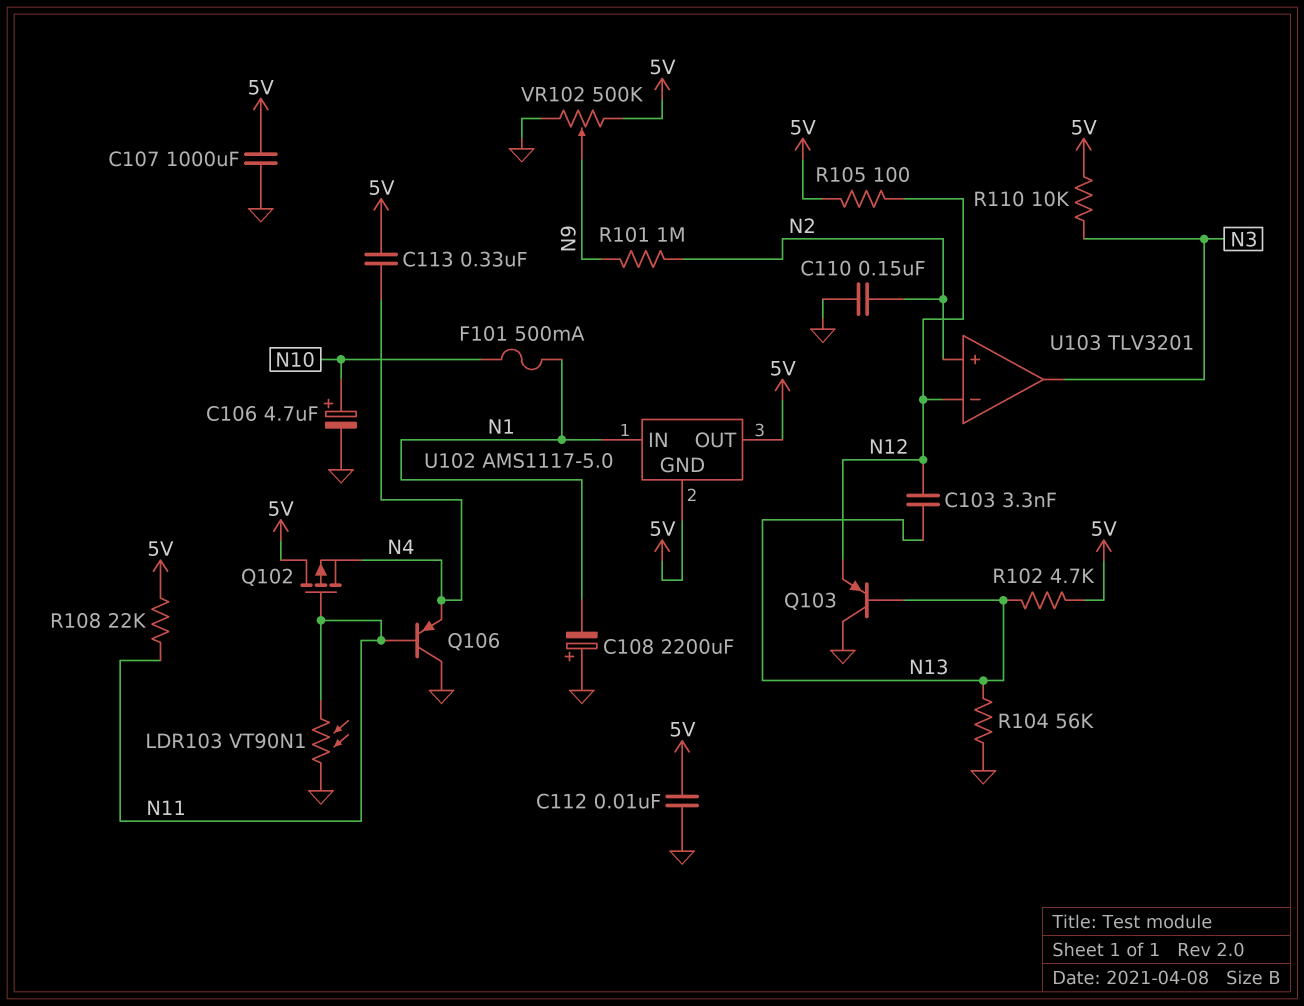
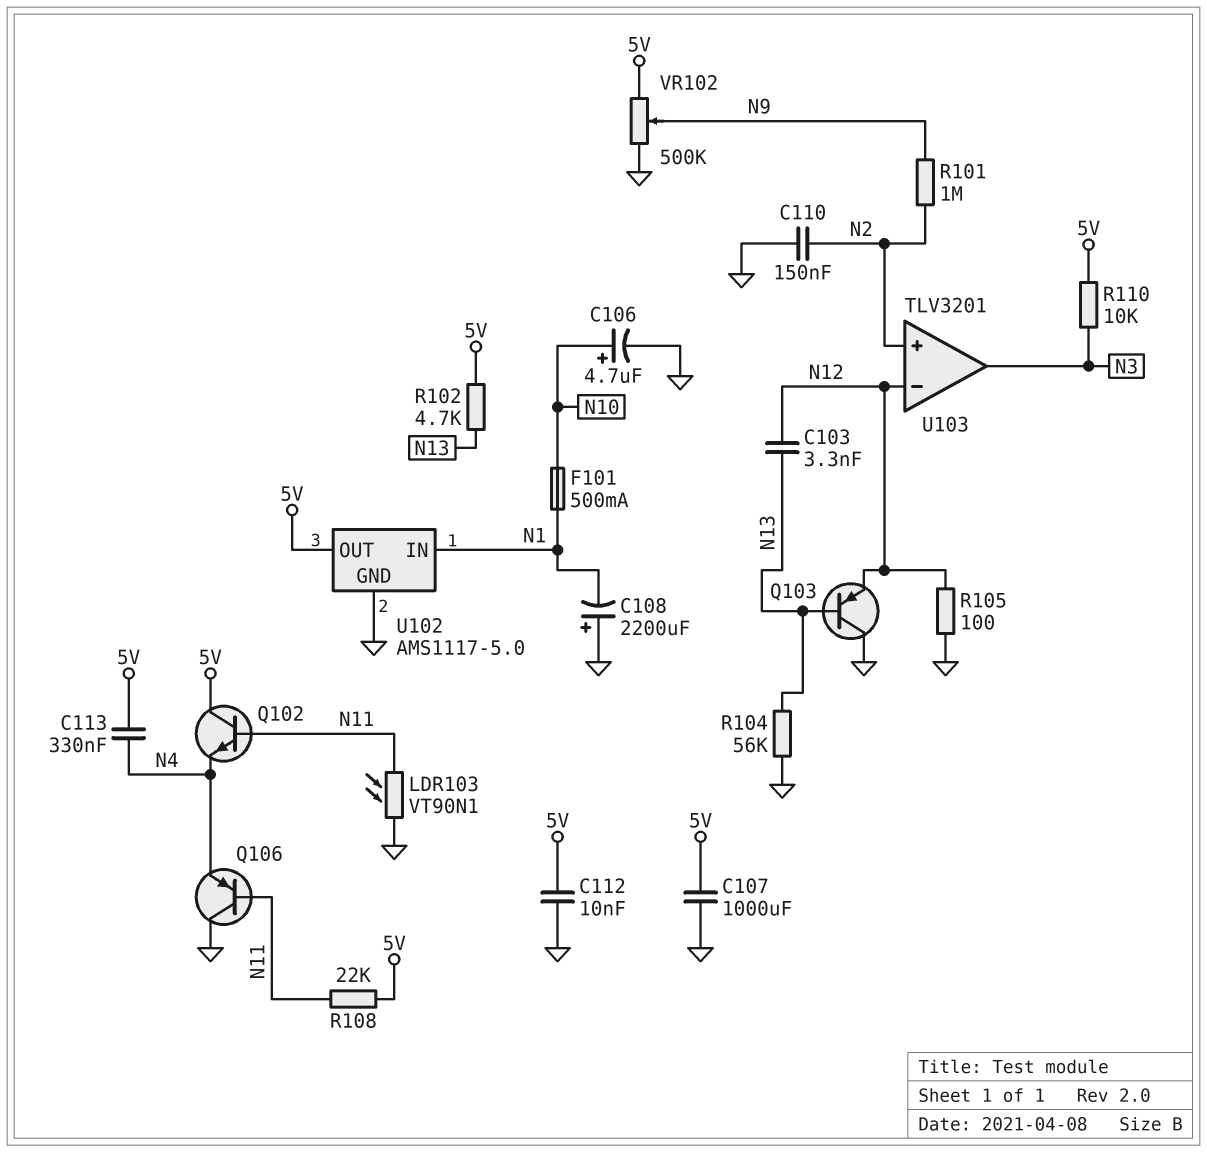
Q102: PMOS (G N11, D 5V, S N4) -> NPN (B N11, C 5V, E N4)
R105: 100 (5V, N12) -> 100 (GND, N12)
U102 pin GND: 5V -> GND

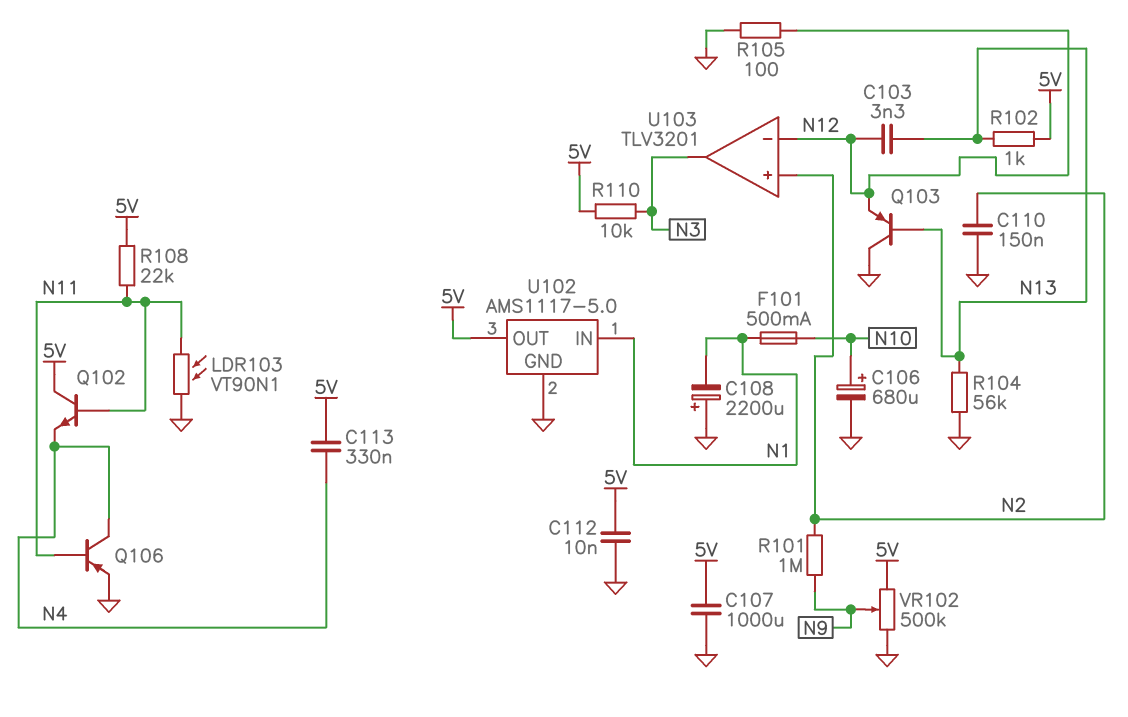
C106: 4.7uF (plus N10, minus GND) -> 680uF (plus N10, minus GND)
Q106: PNP (B N11, C GND, E N4) -> PNP (B N11, C N4, E GND)
R102: 4.7k (5V, N13) -> 1k (5V, N13)

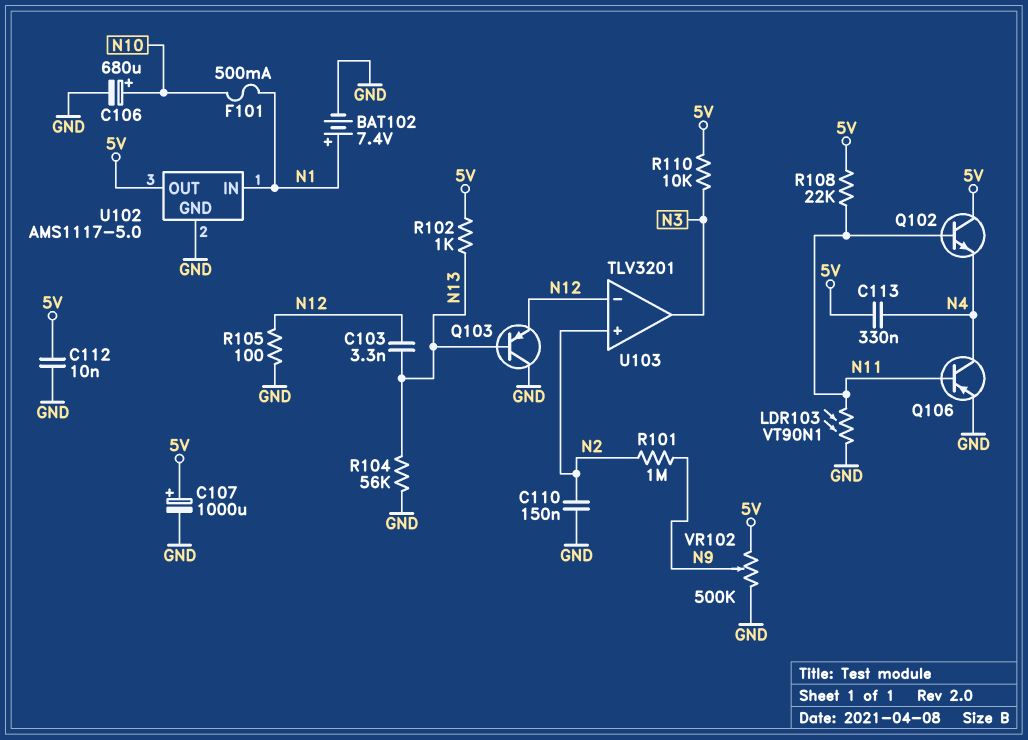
BAT102: none -> 7.4V (plus N1, minus GND)
C107: 1000uF (5V, GND) -> 1000uF (plus 5V, minus GND)
C108: 2200uF (plus GND, minus N1) -> none

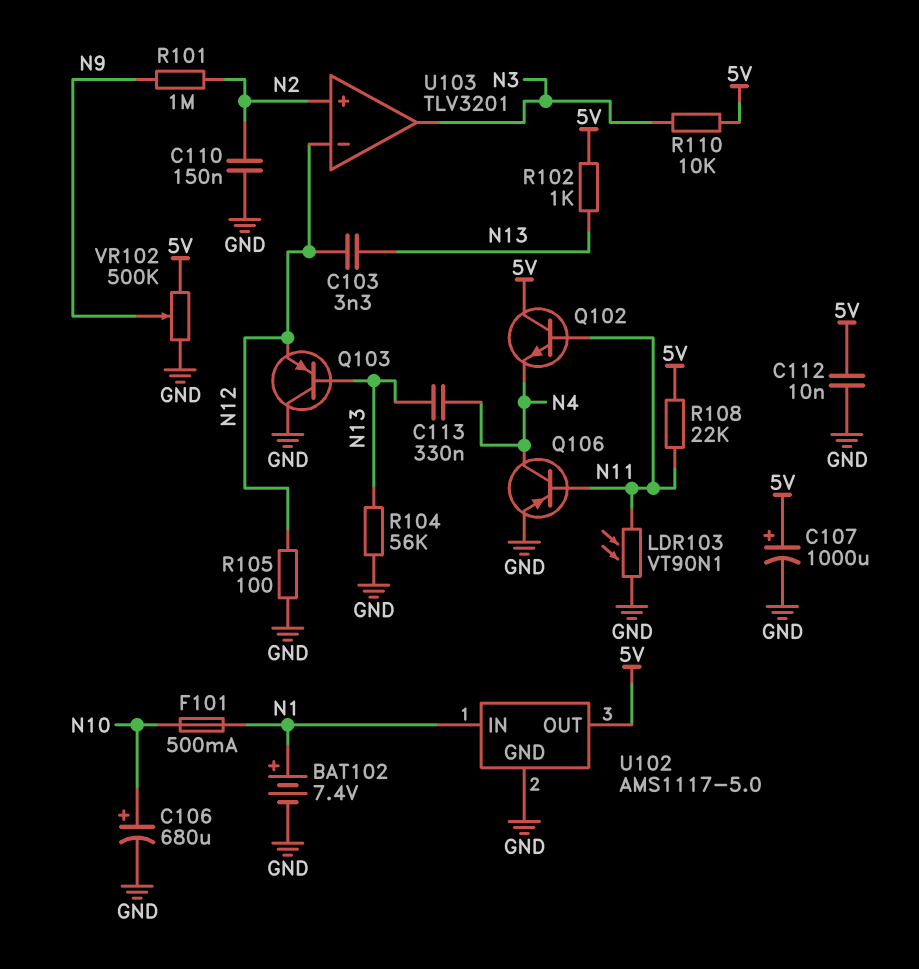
C113: 330nF (5V, N4) -> 330nF (N4, N13)

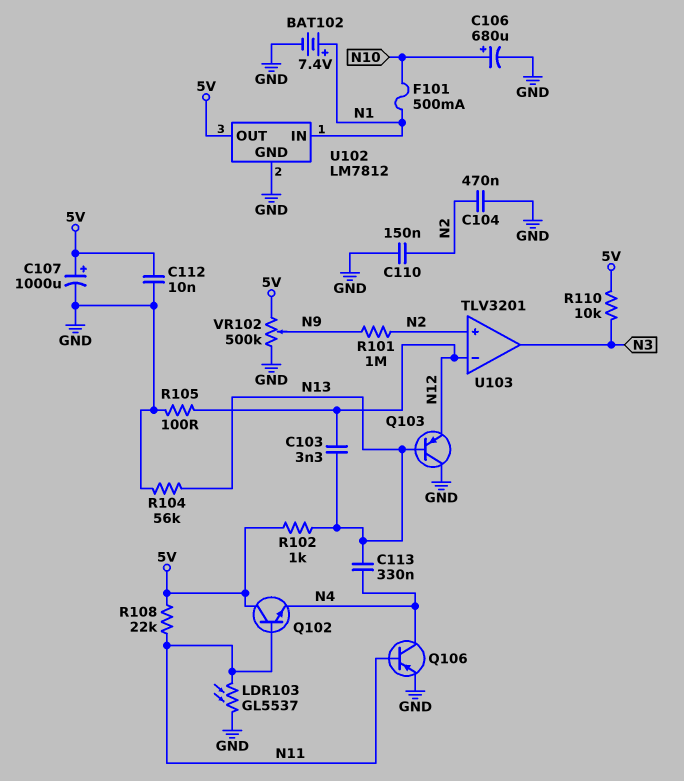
C104: none -> 470nF (GND, N2)
LDR103: VT90N1 (GND, N11) -> GL5537 (GND, N11)
U102: AMS1117-5.0 -> LM7812

